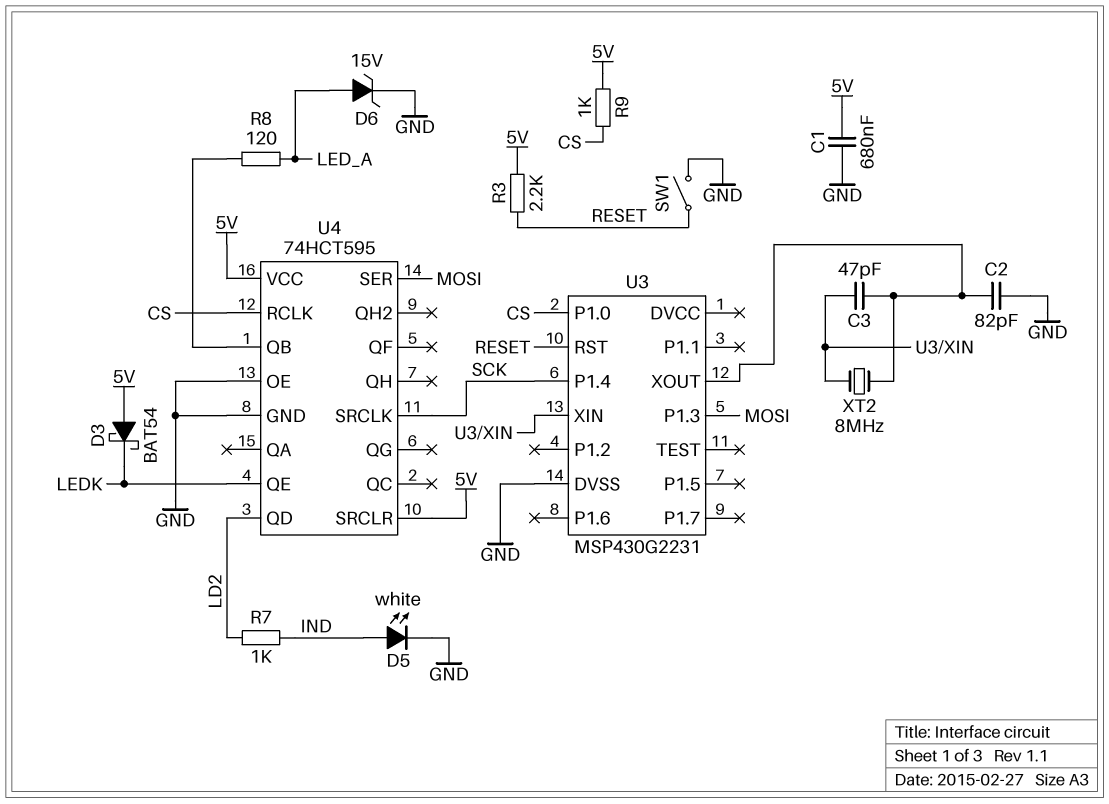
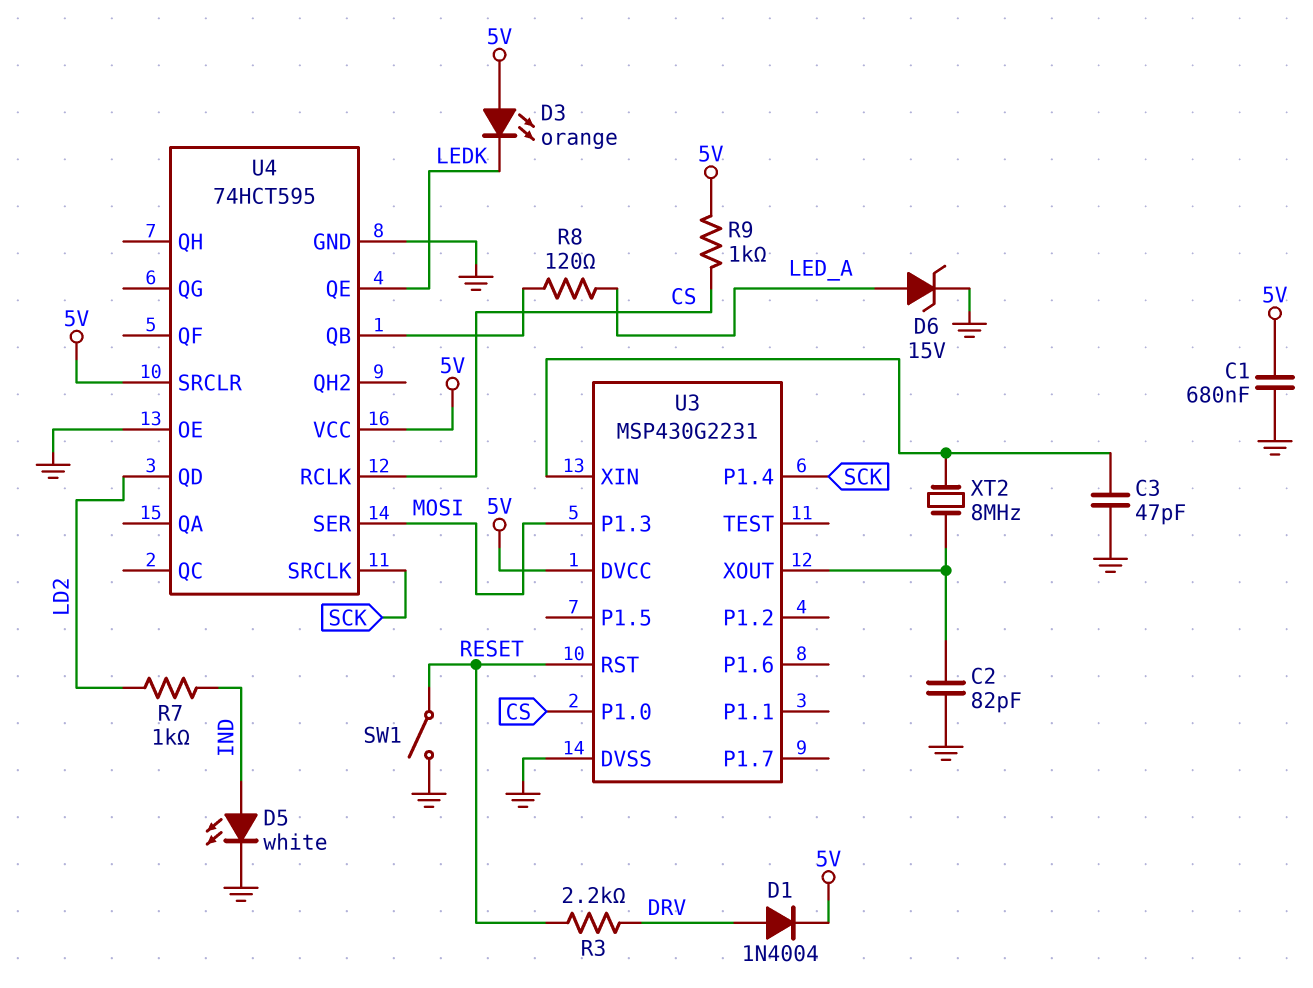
C3: 47pF (U3/XIN, U3/XOUT) -> 47pF (GND, U3/XIN)
D1: none -> diode 1N4004 (A DRV, K 5V)
D3: schottky BAT54 (A 5V, K LEDK) -> LED orange (A 5V, K LEDK)
R3: 2.2k (5V, RESET) -> 2.2k (DRV, RESET)
U3 pin DVCC: none -> 5V

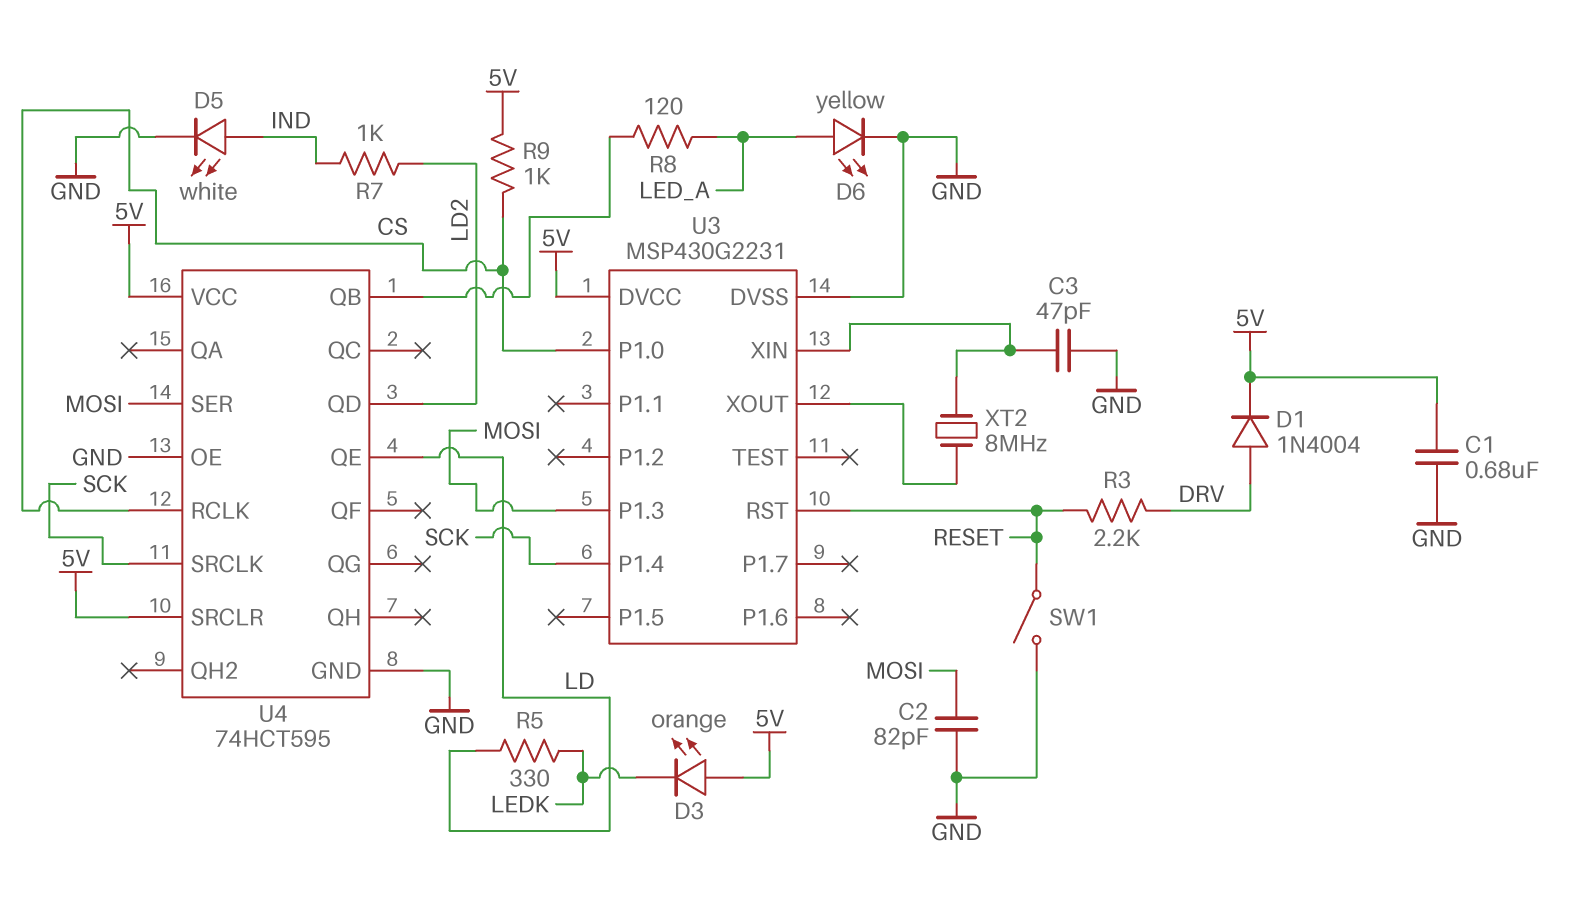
C2: 82pF (GND, U3/XOUT) -> 82pF (GND, MOSI)
D6: zener 15V (A LED_A, K GND) -> LED yellow (A LED_A, K GND)
R5: none -> 330 (LD, LEDK)
U4 pin QE: LEDK -> LD

